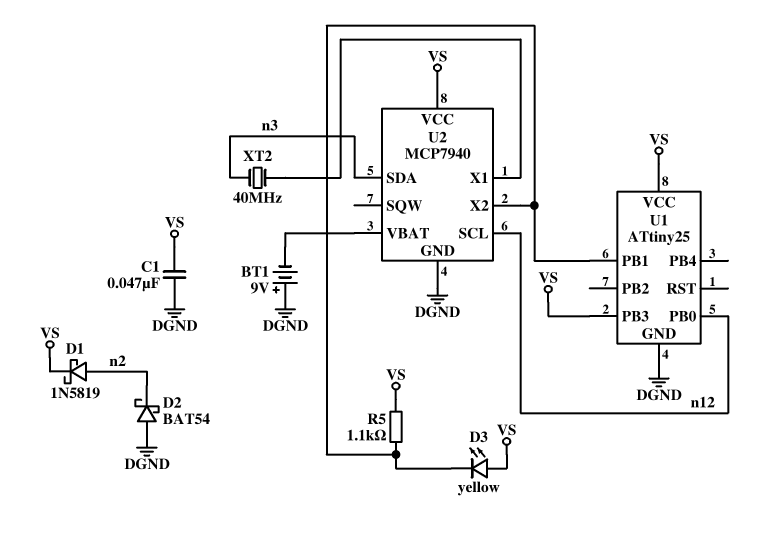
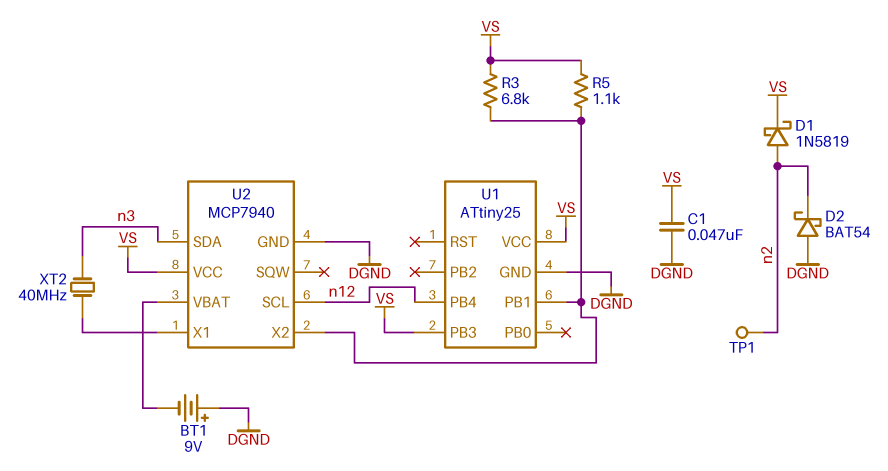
D3: LED yellow (A VS, K U1/PB1) -> none
R3: none -> 6.8k (U1/PB1, VS)
TP1: none -> test point (n2)
U1 pin PB0: n12 -> none
U1 pin PB4: none -> n12

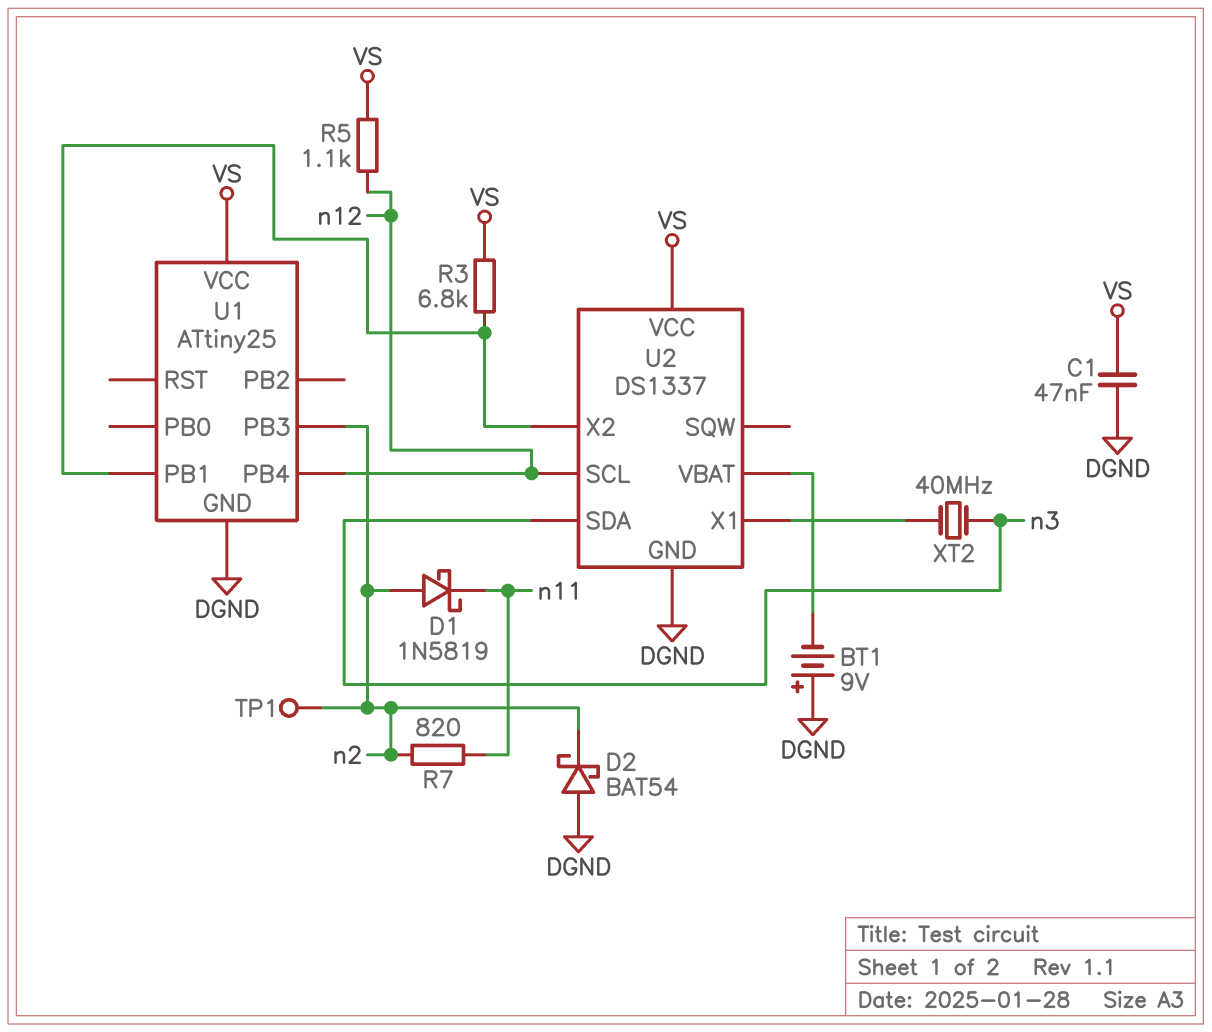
D1: schottky 1N5819 (A n2, K VS) -> schottky 1N5819 (A n2, K n11)
R5: 1.1k (U1/PB1, VS) -> 1.1k (VS, n12)
R7: none -> 820 (n2, n11)
U1 pin PB3: VS -> n2
U2: MCP7940 -> DS1337

